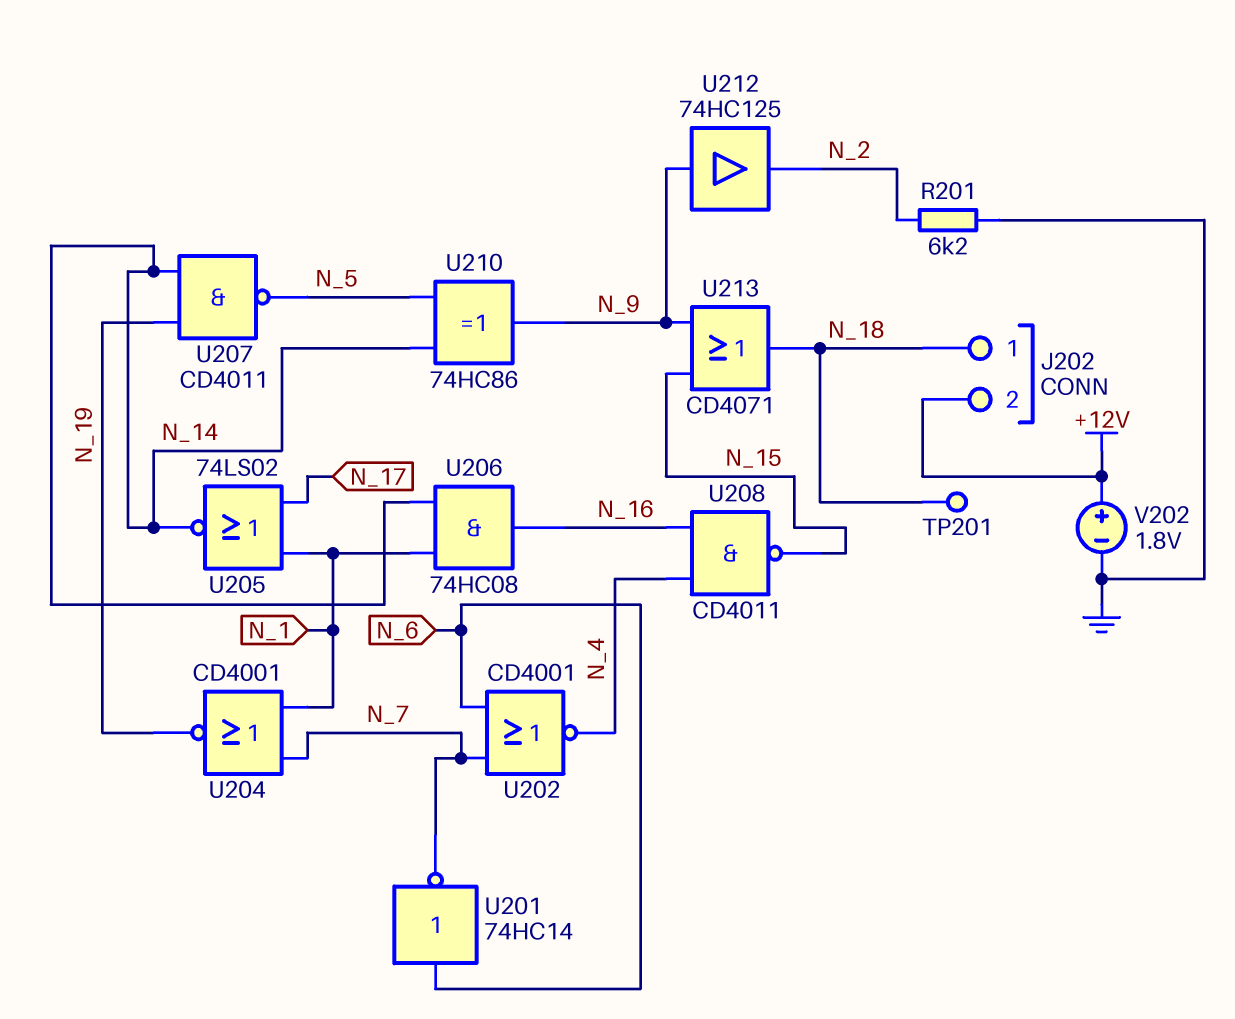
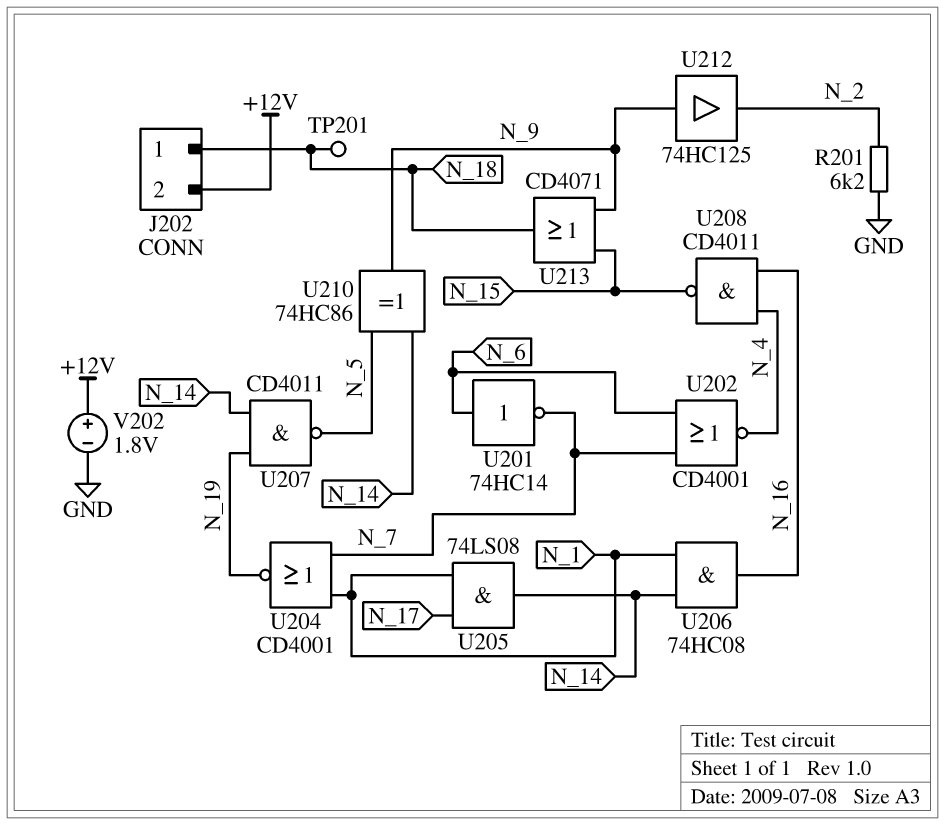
U205: NOR 74LS02 (in N_1, in N_17, out N_14) -> AND 74LS08 (in N_1, in N_17, out N_14)

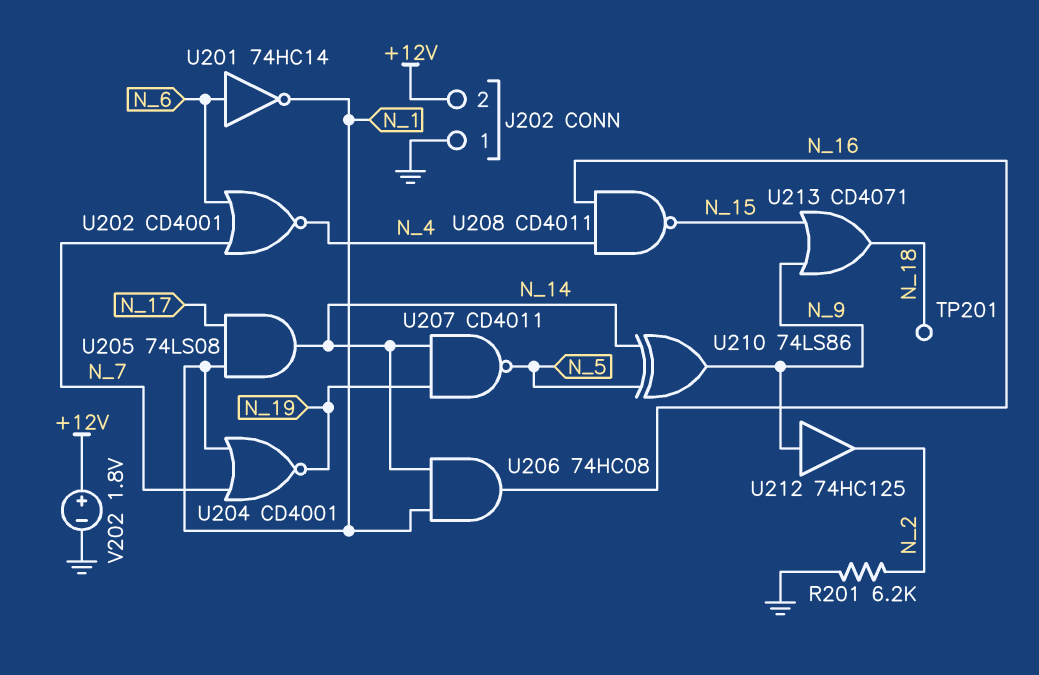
J202 pin 1: N_18 -> GND
U201: NOT 74HC14 (in N_6, out N_7) -> NOT 74HC14 (in N_6, out N_1)
U210: XOR 74HC86 (in N_5, in N_14, out N_9) -> XOR 74LS86 (in N_5, in N_14, out N_9)

